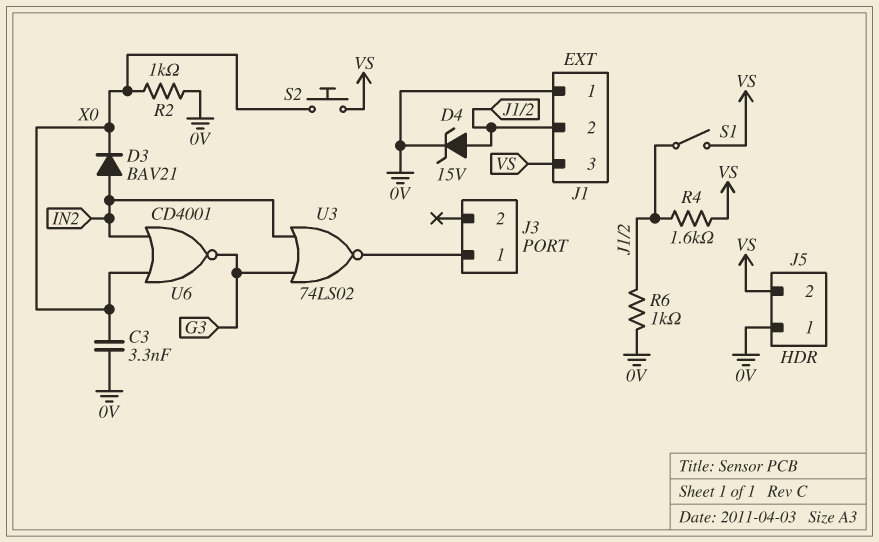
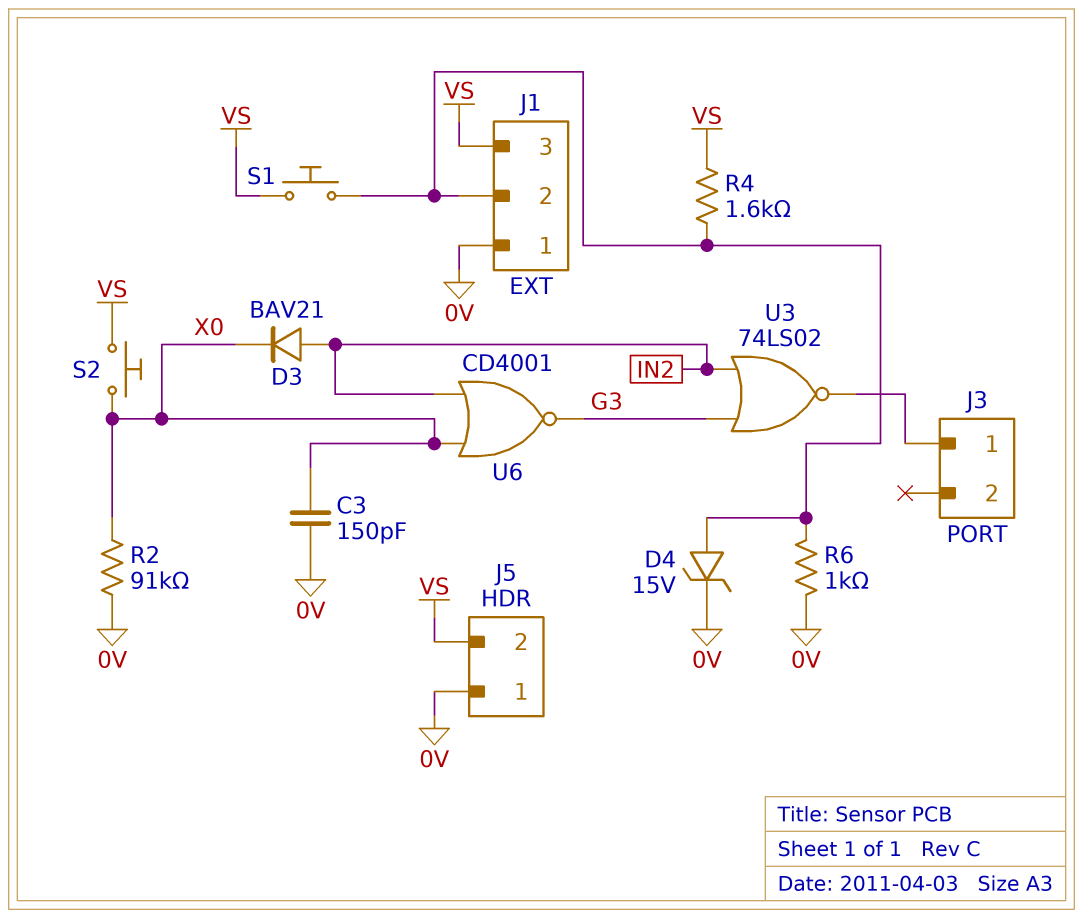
C3: 3.3nF (0V, X0) -> 150pF (0V, X0)
R2: 1k (0V, X0) -> 91k (0V, X0)
S1: switch (J1/2, VS) -> button (J1/2, VS)

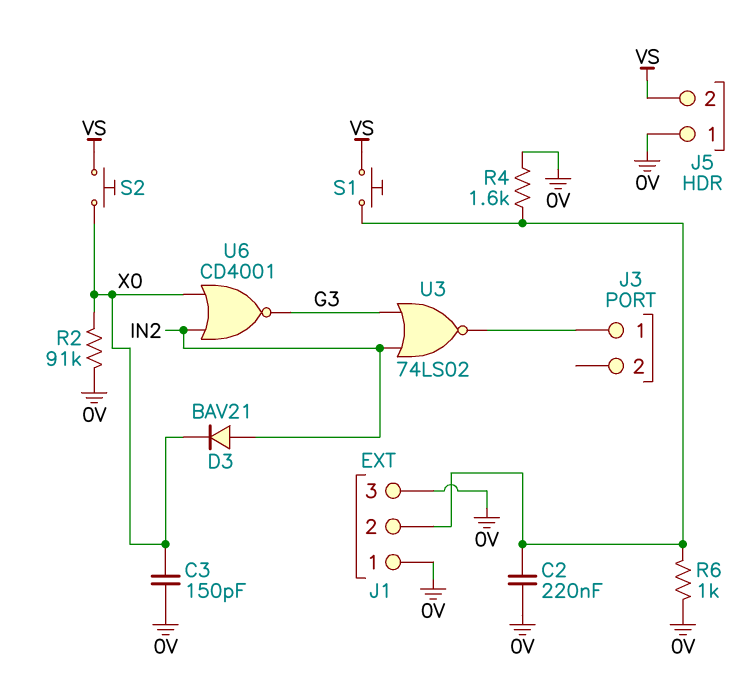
C2: none -> 220nF (0V, J1/2)
D4: zener 15V (A J1/2, K 0V) -> none
J1 pin 3: VS -> 0V
R4: 1.6k (J1/2, VS) -> 1.6k (0V, J1/2)

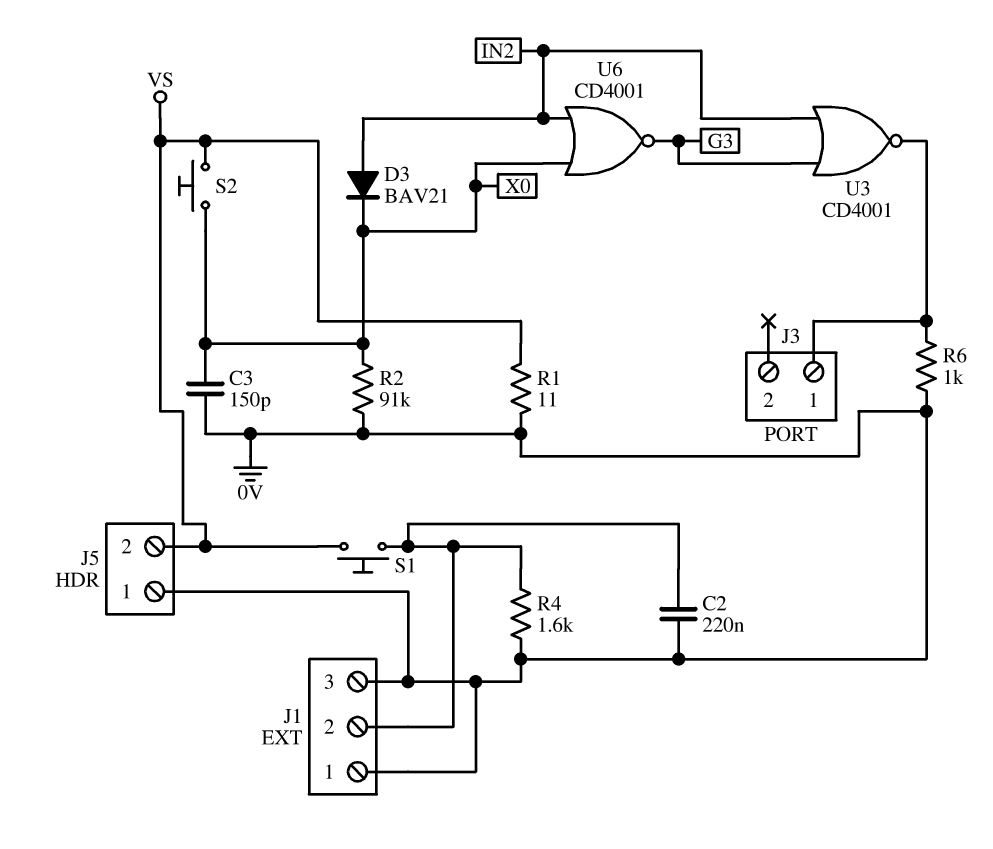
R1: none -> 11 (0V, VS)
R6: 1k (0V, J1/2) -> 1k (0V, J3/1)
U3: NOR 74LS02 (in G3, in IN2, out J3/1) -> NOR CD4001 (in G3, in IN2, out J3/1)

